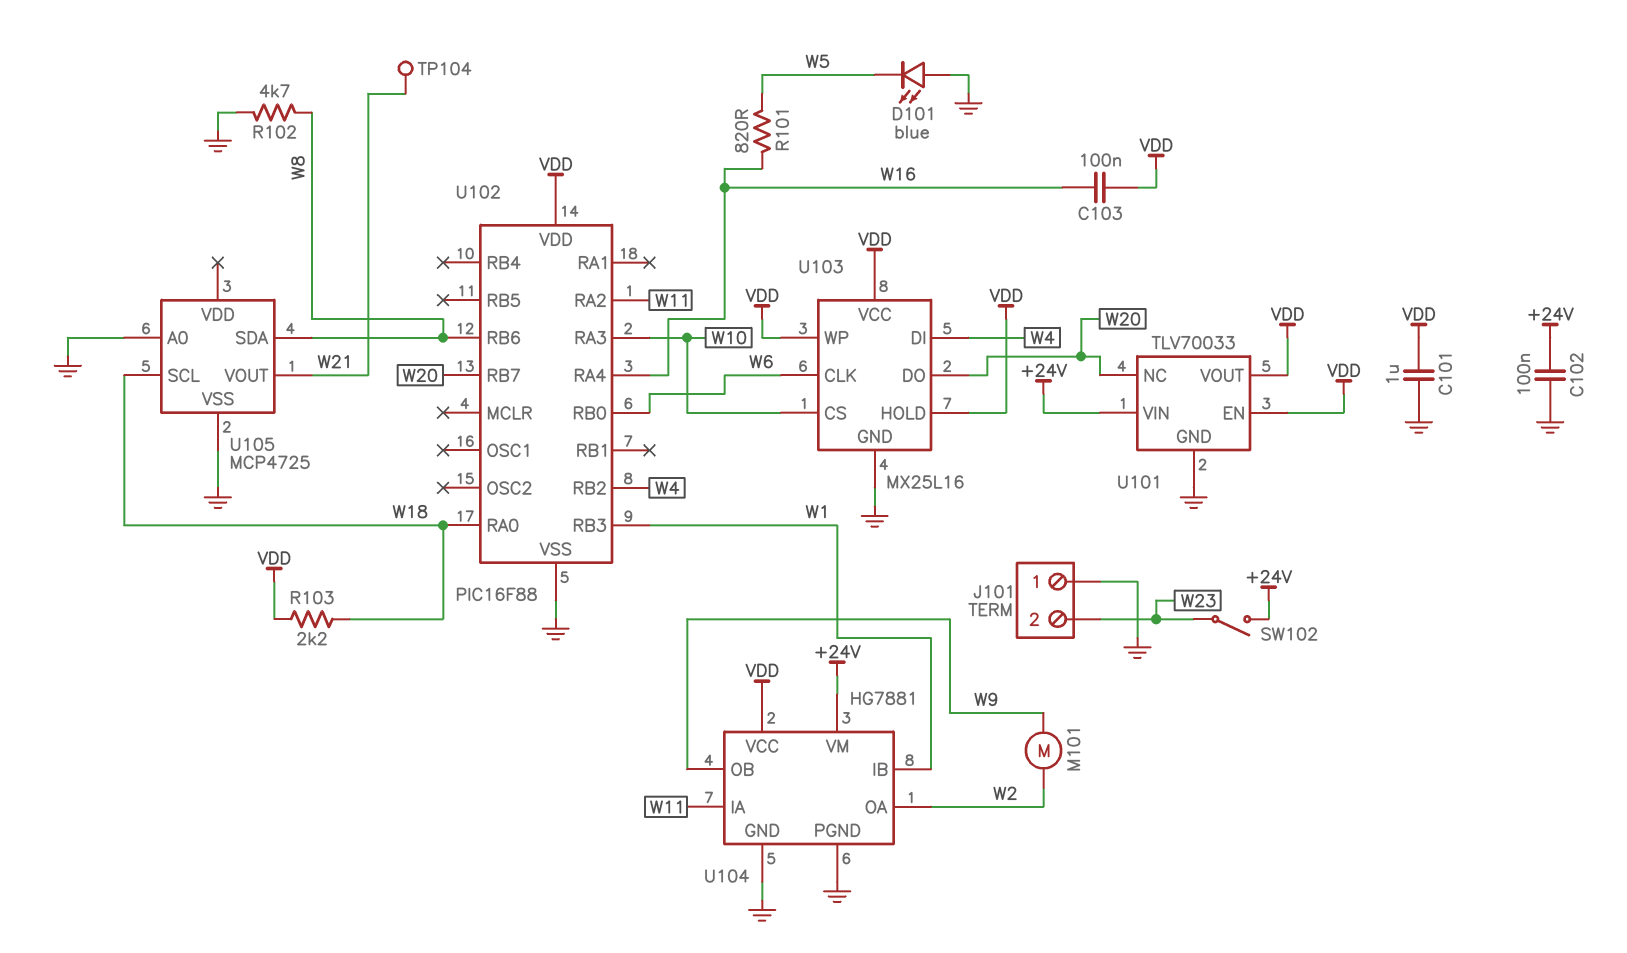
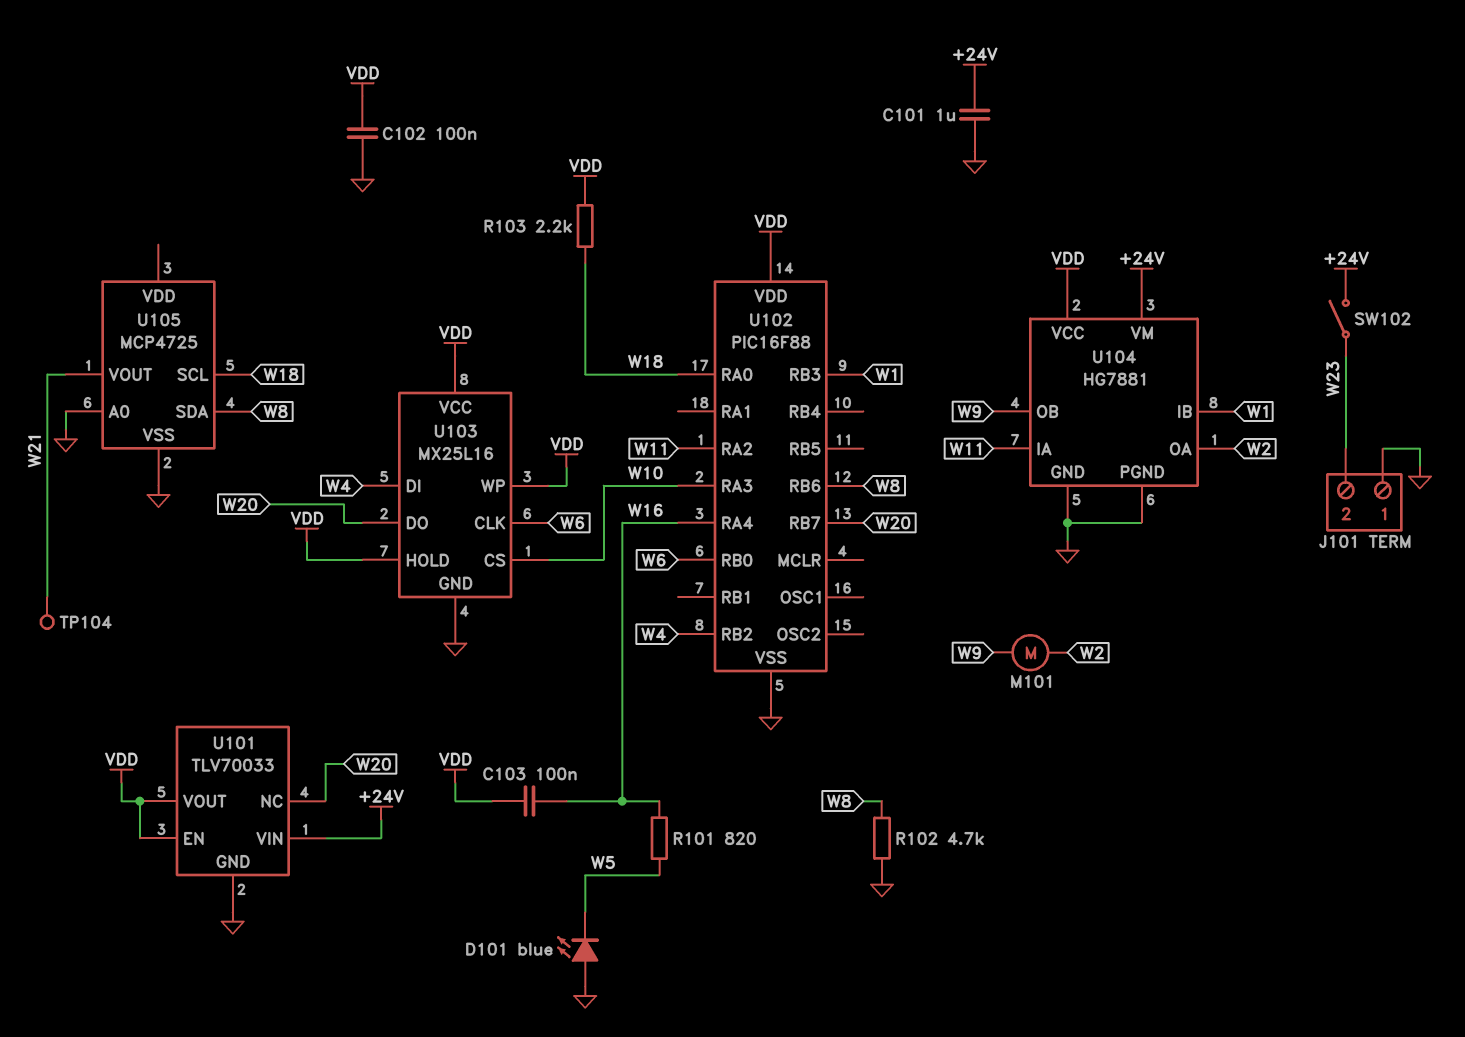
C101: 1uF (GND, VDD) -> 1uF (+24V, GND)
C102: 100nF (+24V, GND) -> 100nF (GND, VDD)

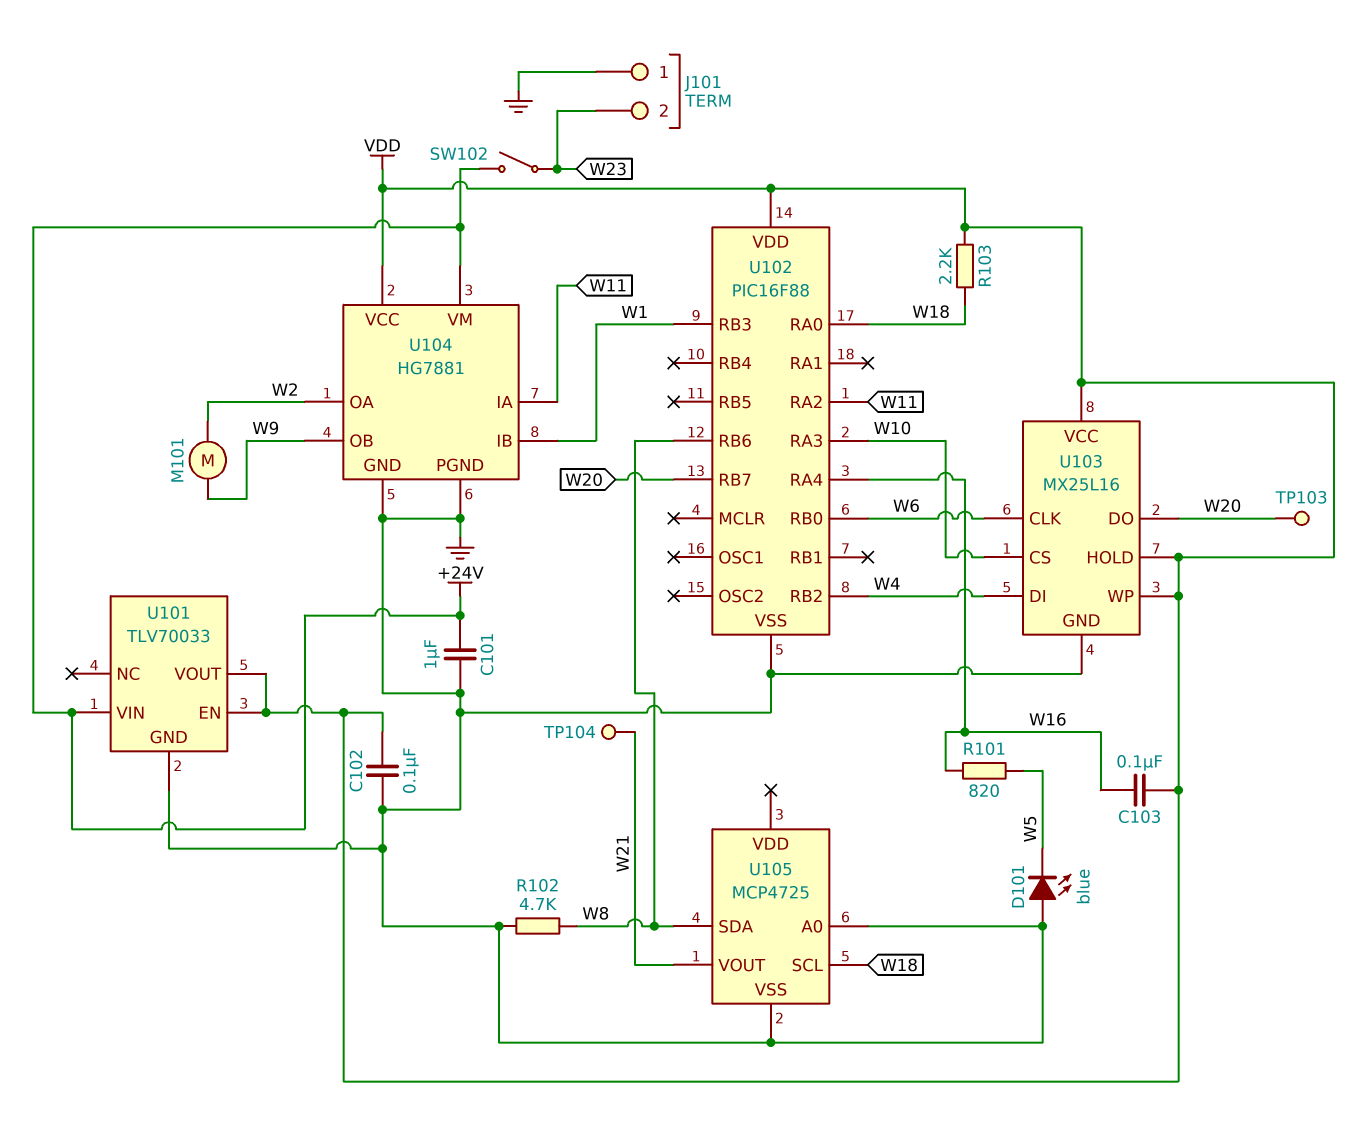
TP103: none -> test point (W20)
U101 pin NC: W20 -> none

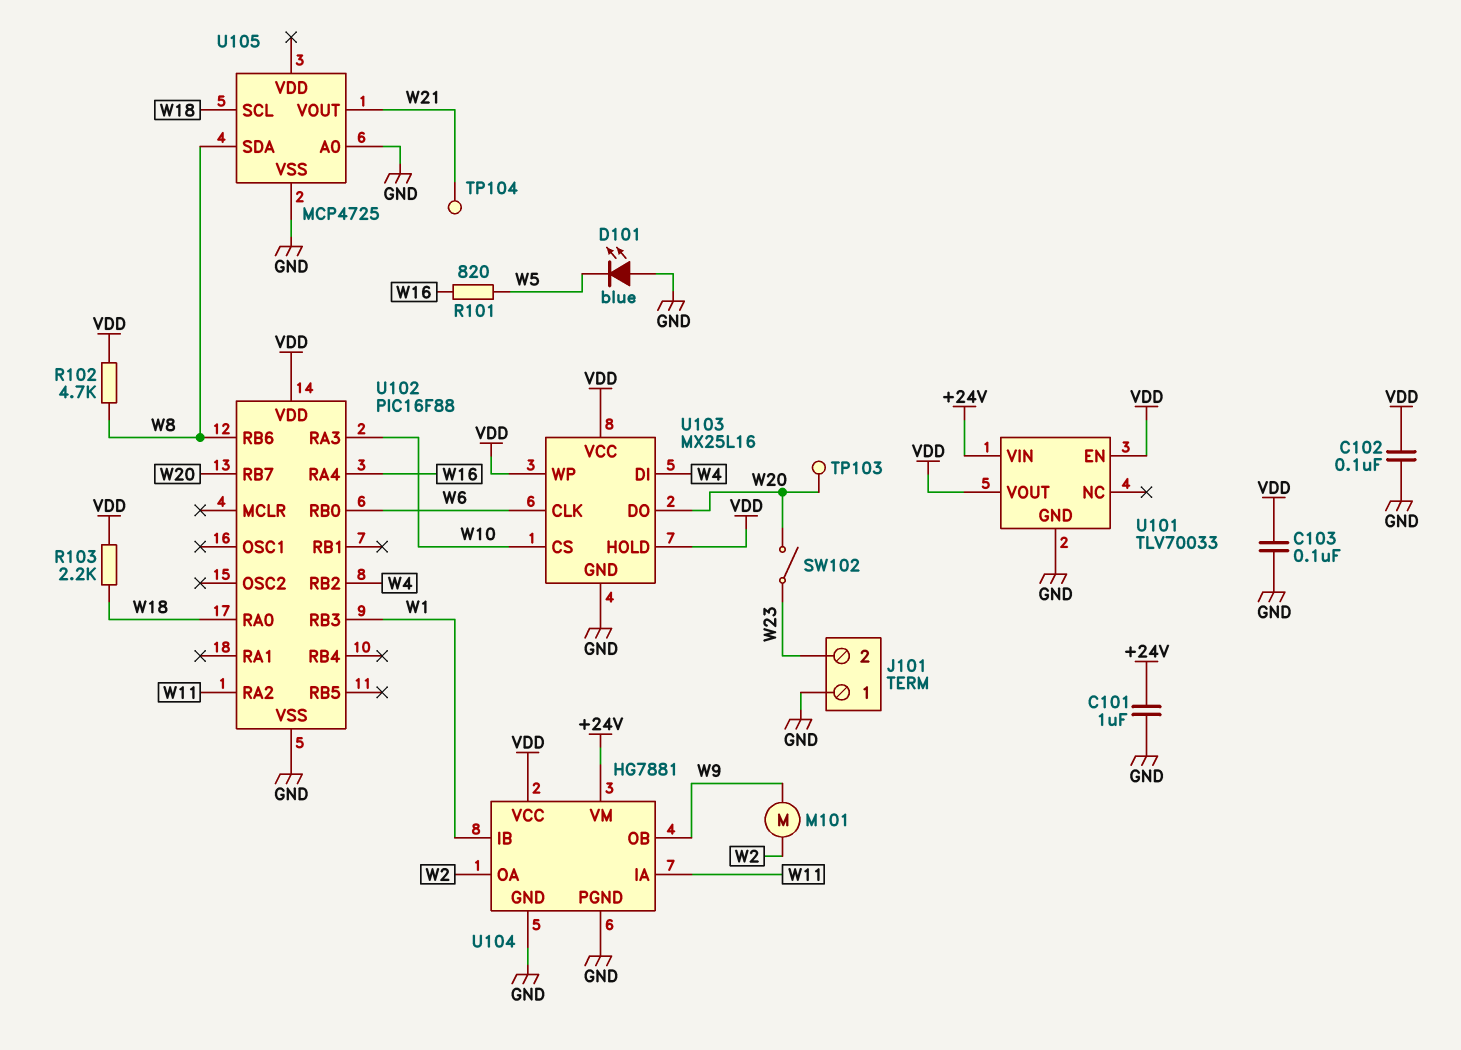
C103: 100nF (VDD, W16) -> 100nF (GND, VDD)
R102: 4.7k (GND, W8) -> 4.7k (VDD, W8)
SW102: switch (+24V, W23) -> switch (W20, W23)

